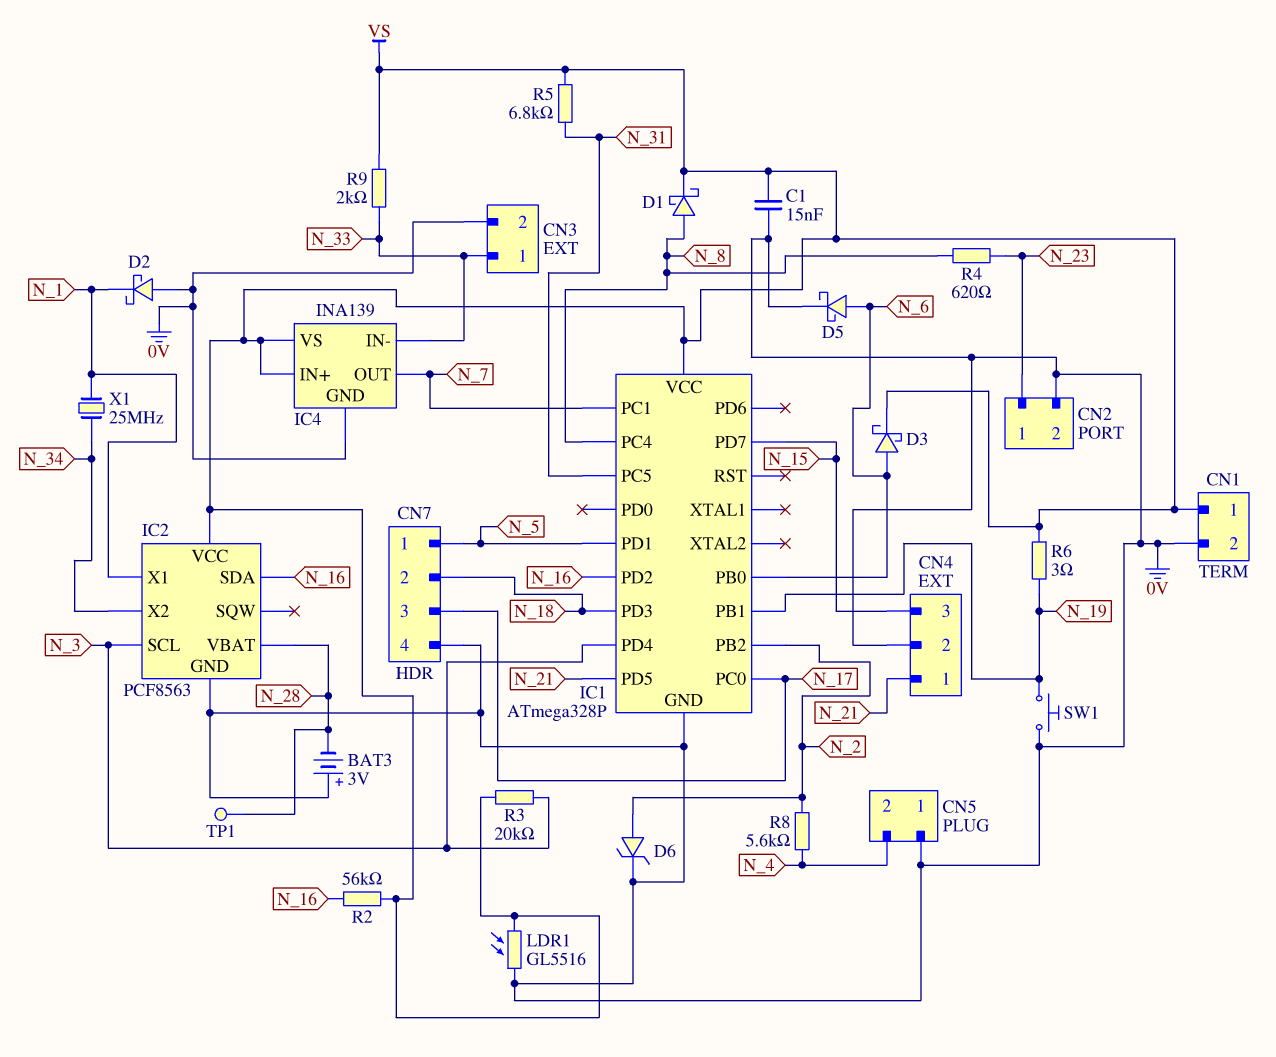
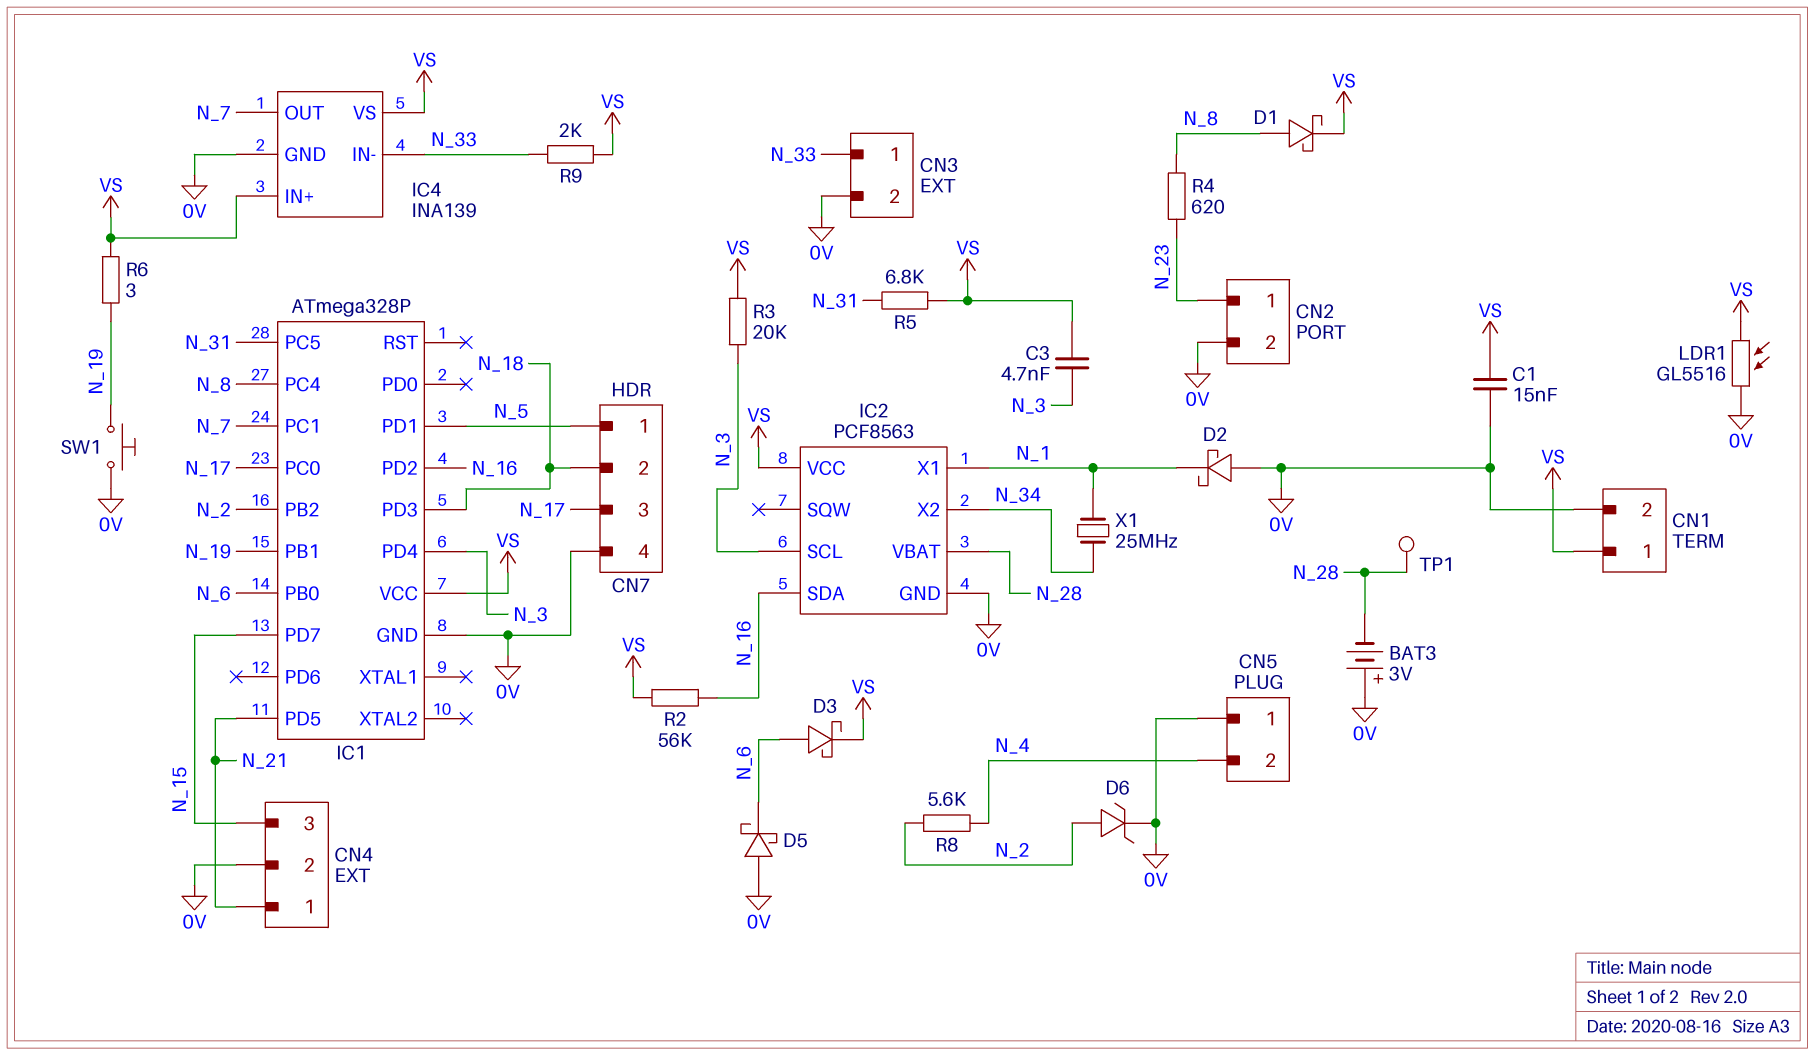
C3: none -> 4.7nF (N_3, VS)
D5: schottky (A N_6, K 0V) -> schottky (A 0V, K N_6)

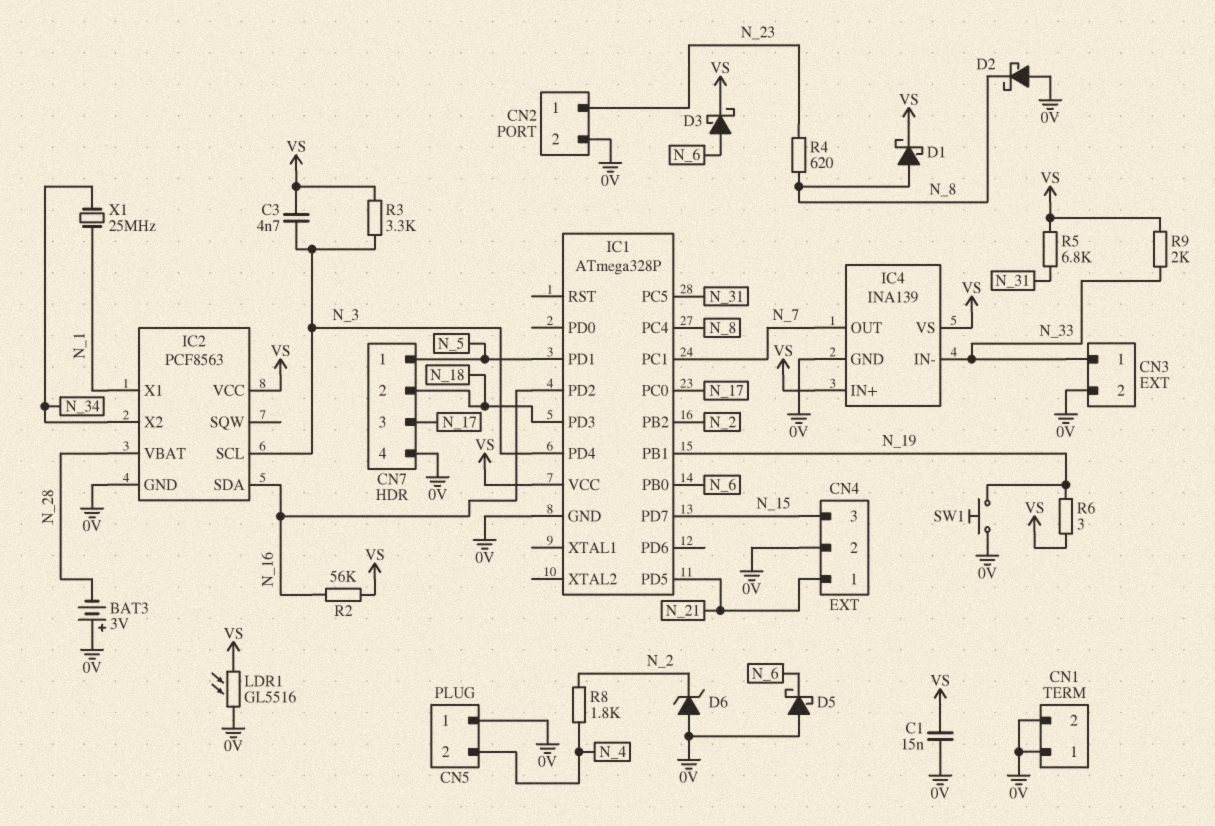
CN1 pin 1: VS -> 0V
D2: schottky (A 0V, K N_1) -> schottky (A 0V, K N_8)
D6: zener (A N_2, K 0V) -> zener (A 0V, K N_2)
R3: 20k (N_3, VS) -> 3.3k (N_3, VS)
R8: 5.6k (N_2, N_4) -> 1.8k (N_2, N_4)
TP1: test point (N_28) -> none

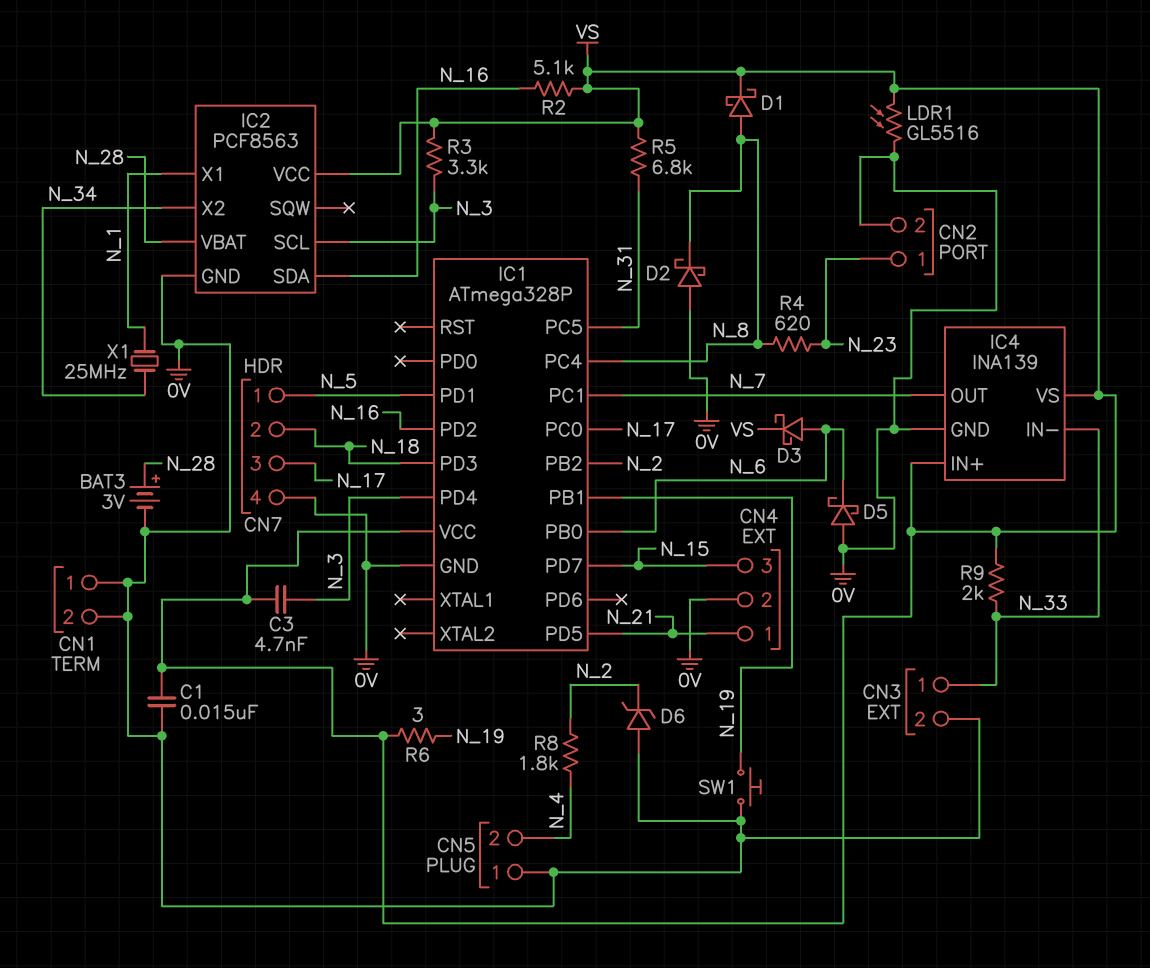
BAT3: 3V (plus 0V, minus N_28) -> 3V (plus N_28, minus 0V)
R2: 56k (N_16, VS) -> 5.1k (N_16, VS)

